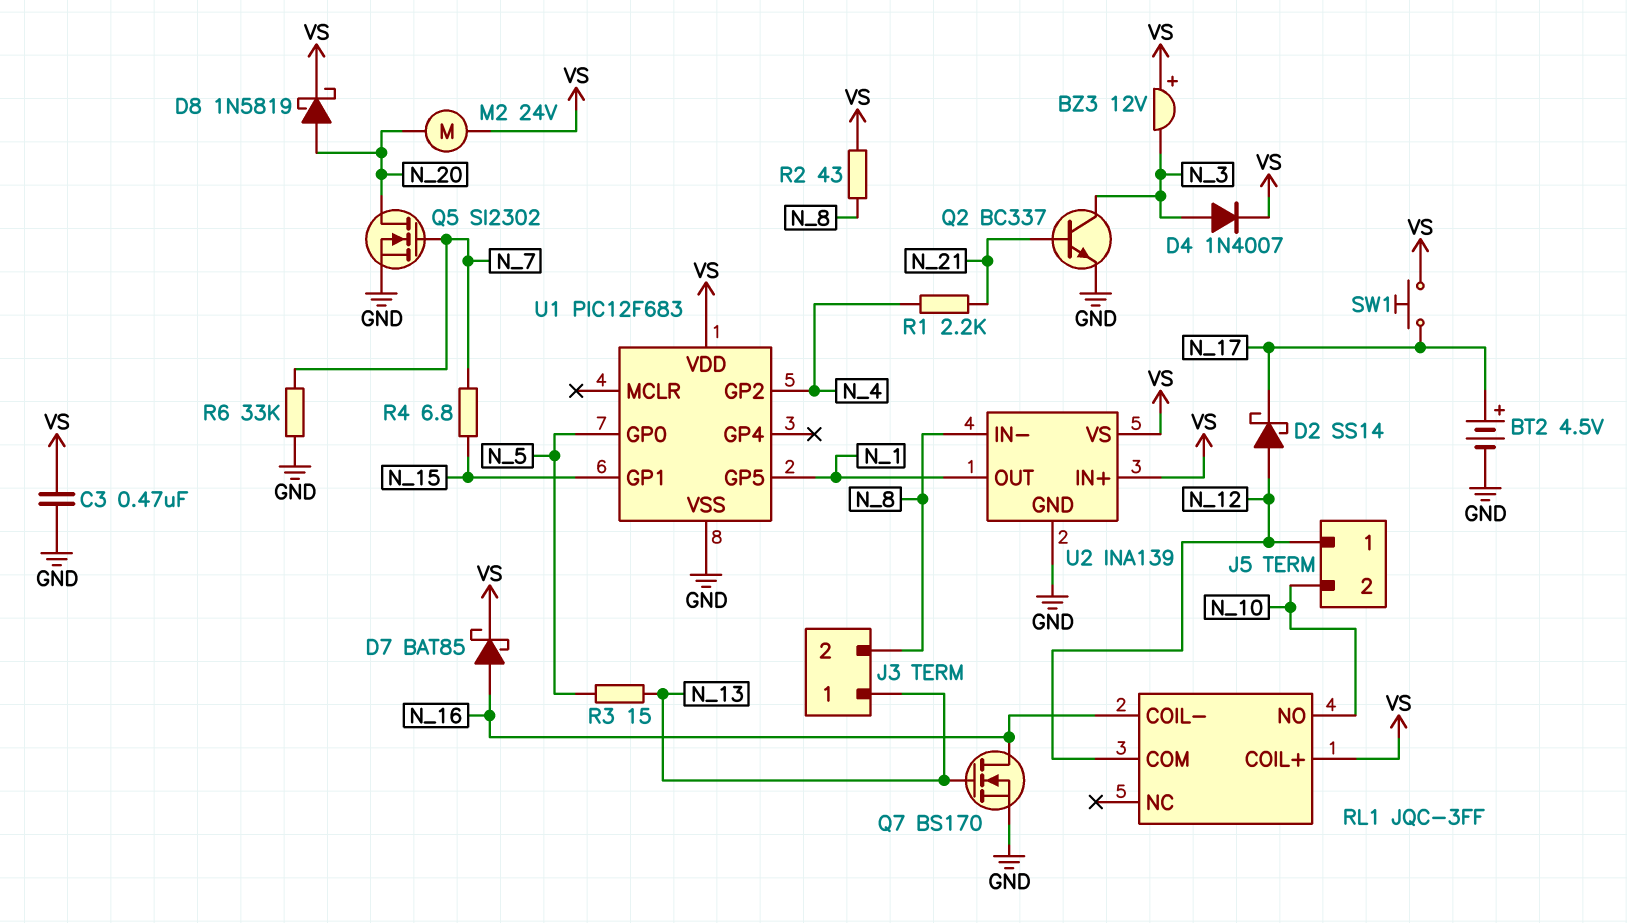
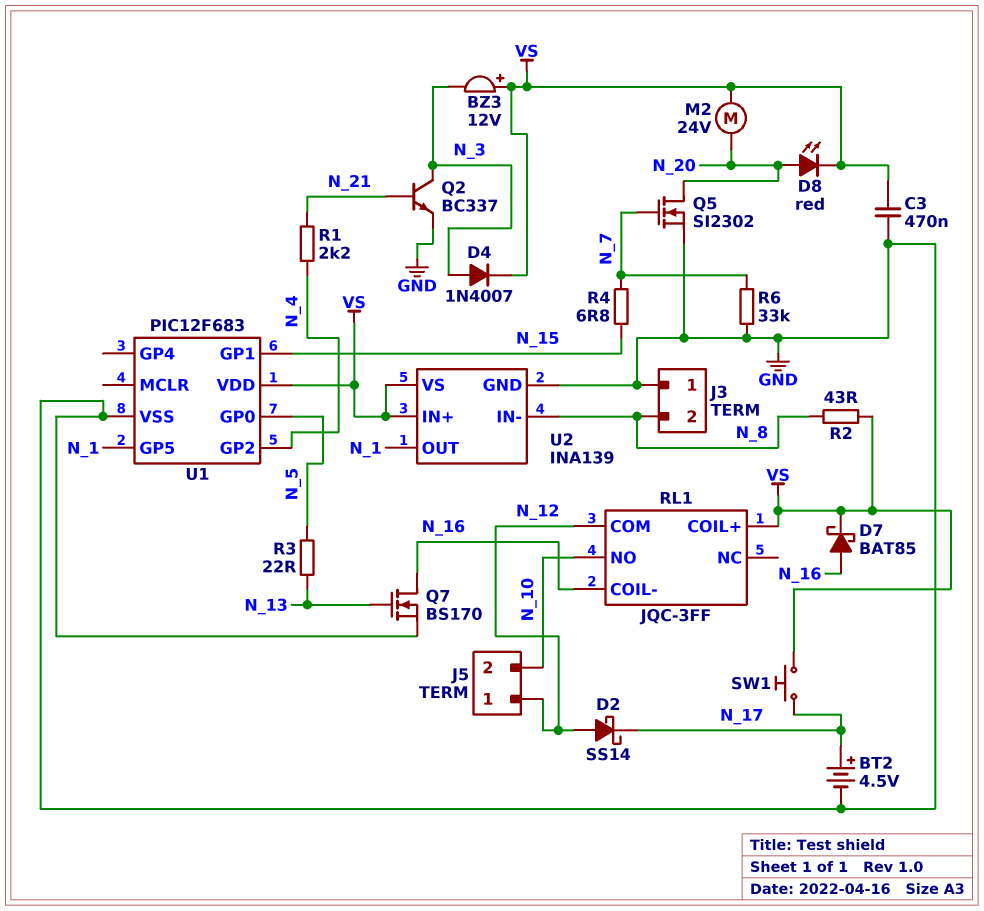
D8: schottky 1N5819 (A N_20, K VS) -> LED red (A N_20, K VS)
J3 pin 1: N_13 -> GND
R3: 15 (N_5, N_13) -> 22 (N_5, N_13)

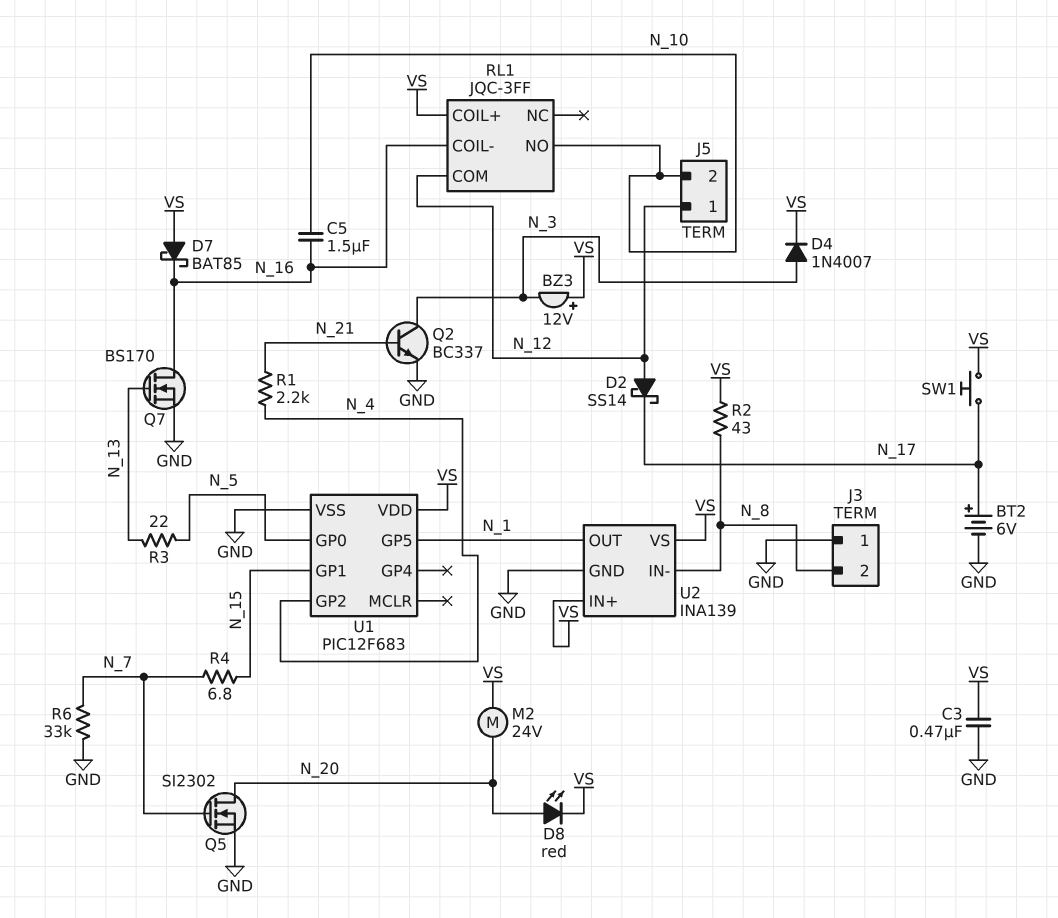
BT2: 4.5V (plus N_17, minus GND) -> 6V (plus N_17, minus GND)
C5: none -> 1.5uF (N_10, N_16)
D7: schottky BAT85 (A N_16, K VS) -> schottky BAT85 (A VS, K N_16)

